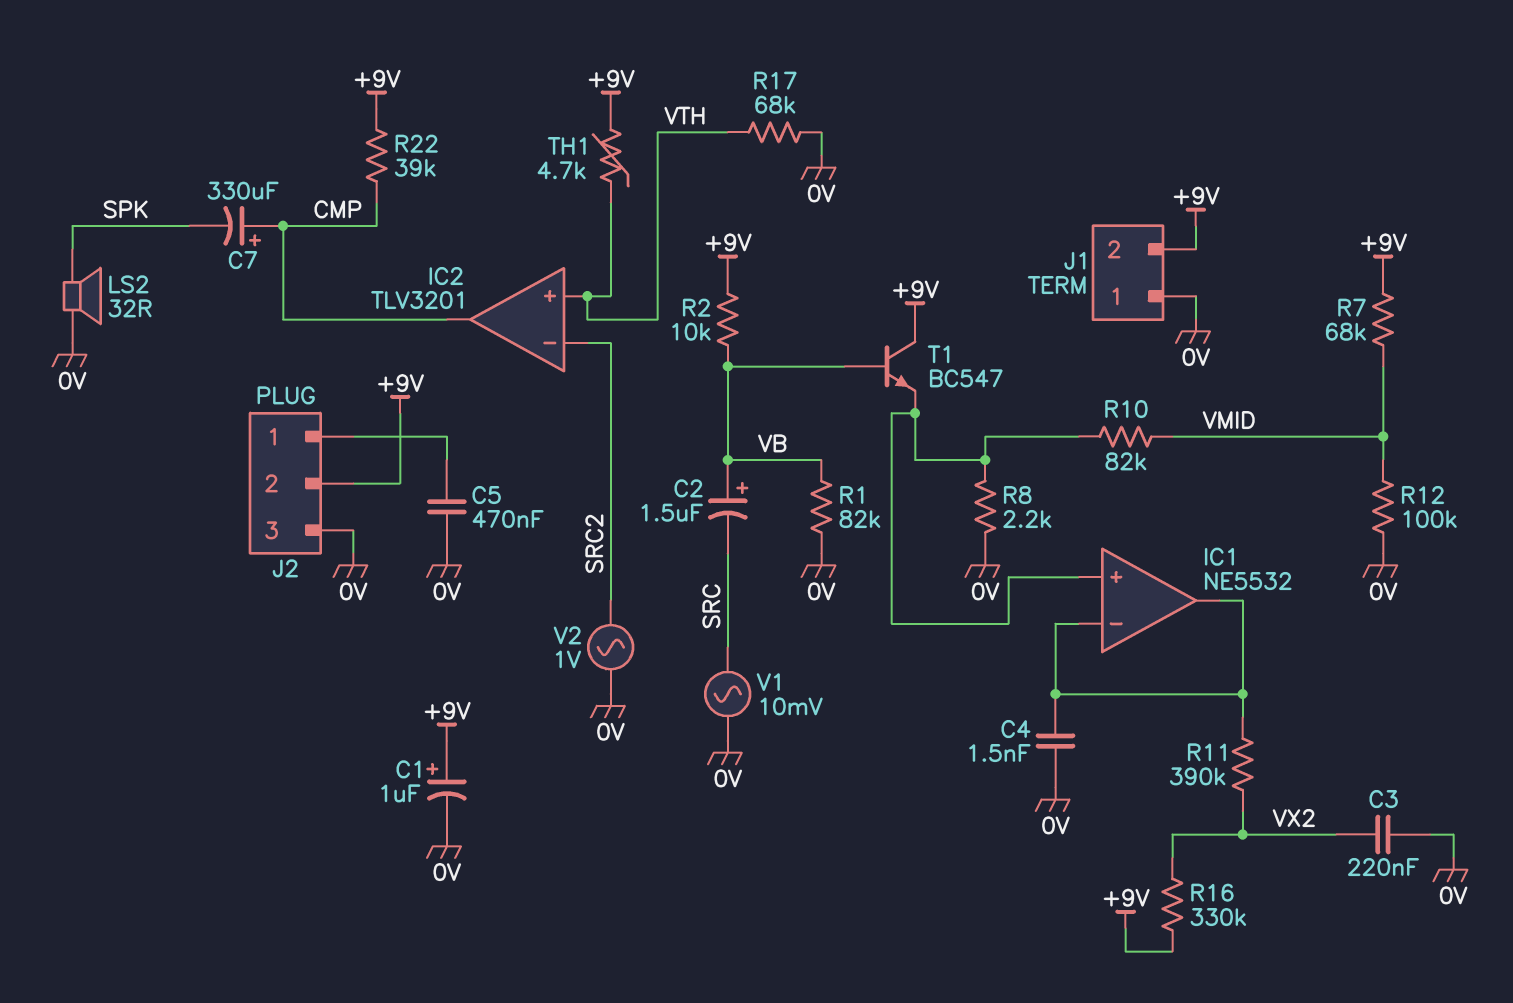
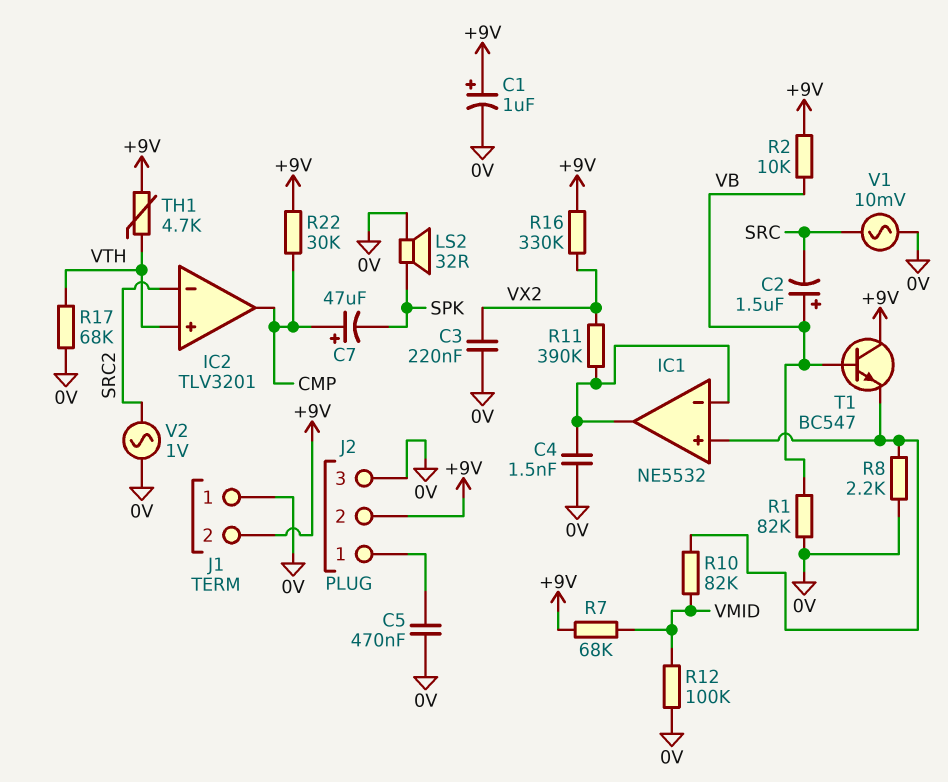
C7: 330uF (plus CMP, minus SPK) -> 47uF (plus CMP, minus SPK)
R22: 39k (+9V, CMP) -> 30k (+9V, CMP)

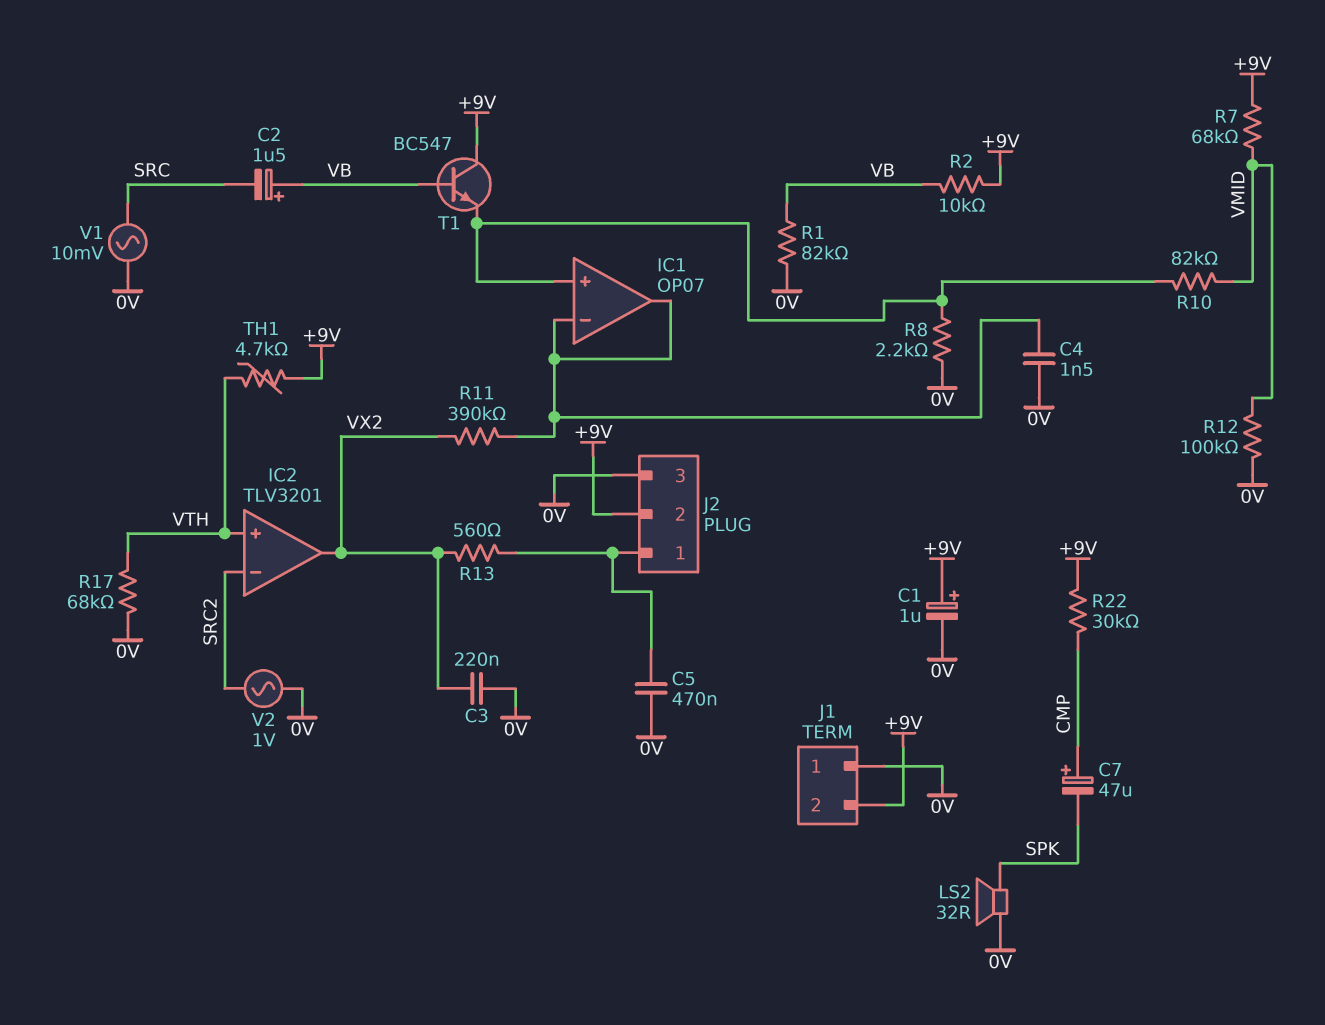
IC1: NE5532 -> OP07
IC2 pin out: CMP -> VX2
R13: none -> 560 (J2/1, VX2)
R16: 330k (+9V, VX2) -> none

